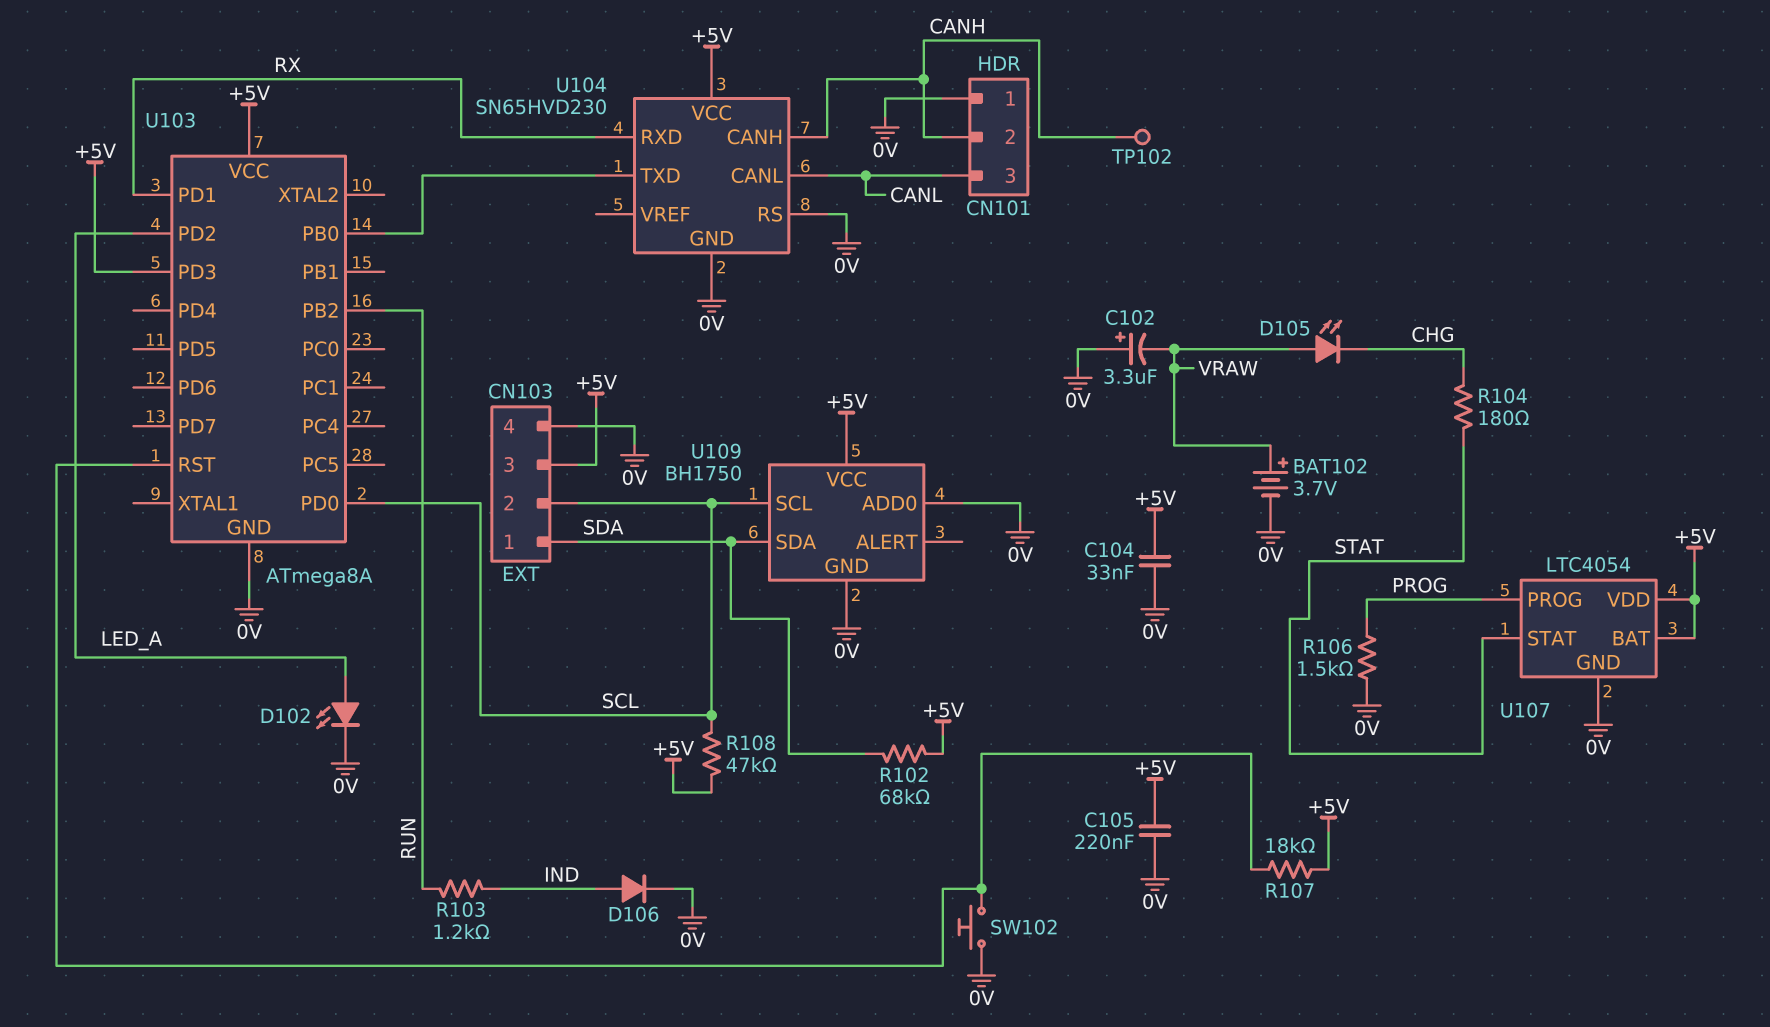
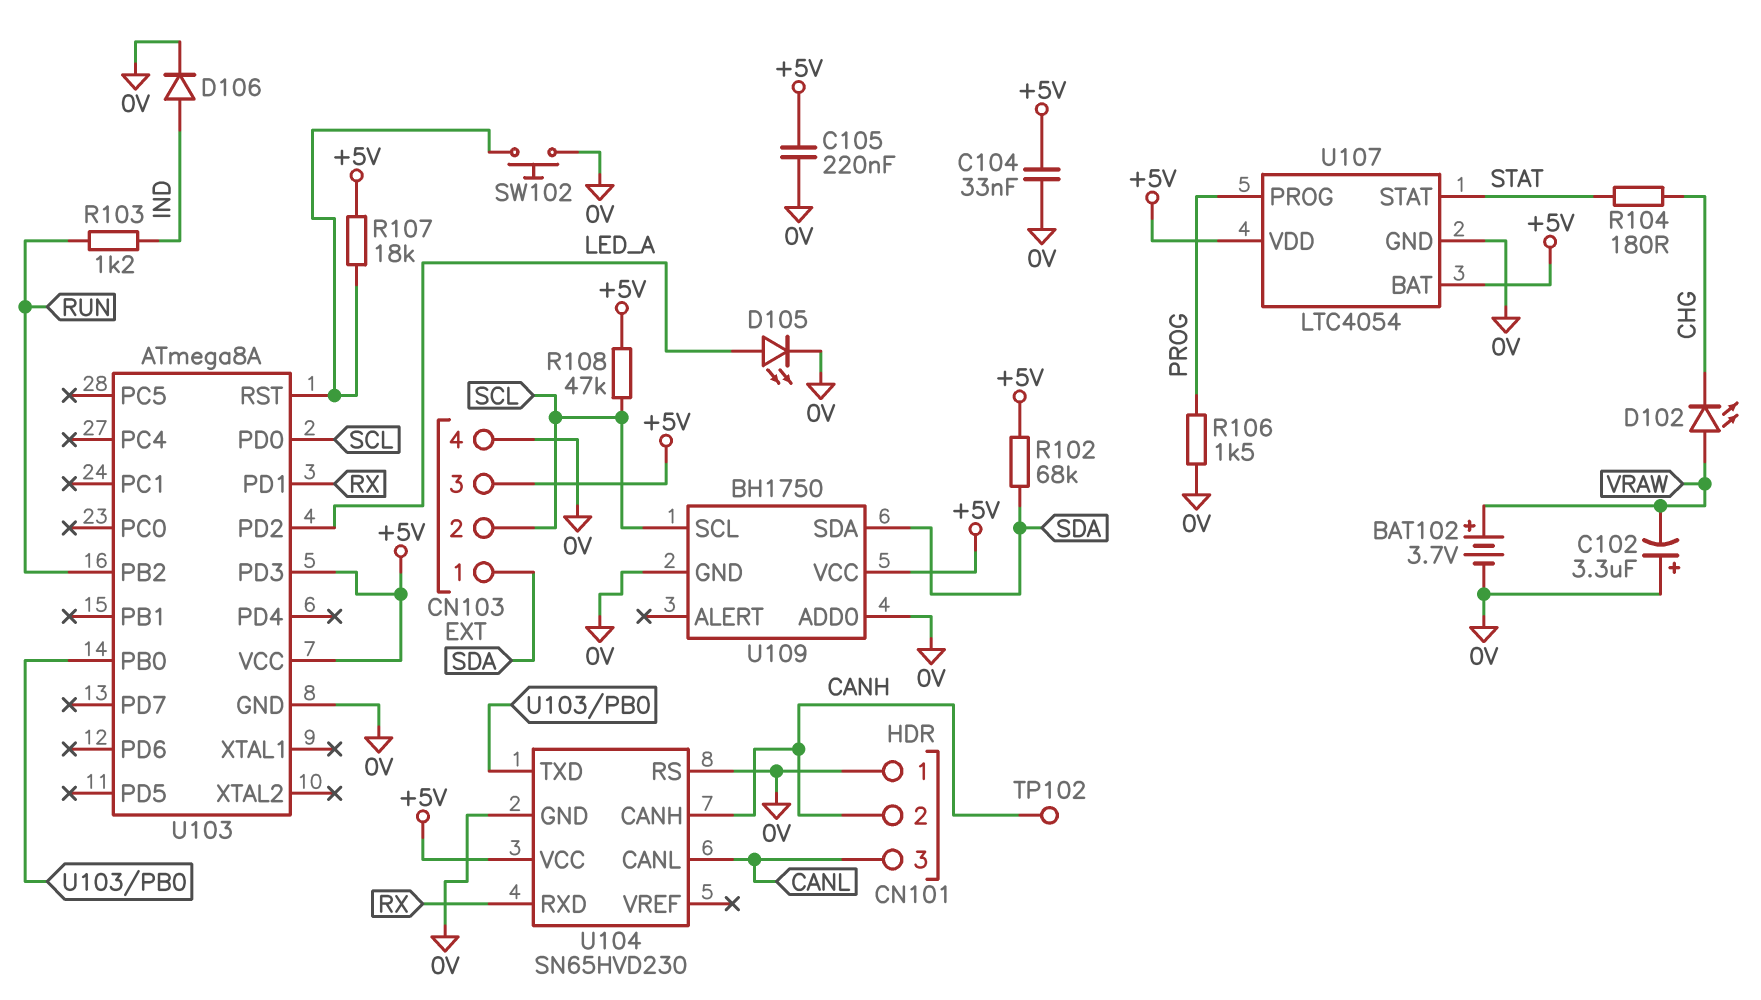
D102: LED (A LED_A, K 0V) -> LED (A VRAW, K CHG)
D105: LED (A VRAW, K CHG) -> LED (A LED_A, K 0V)

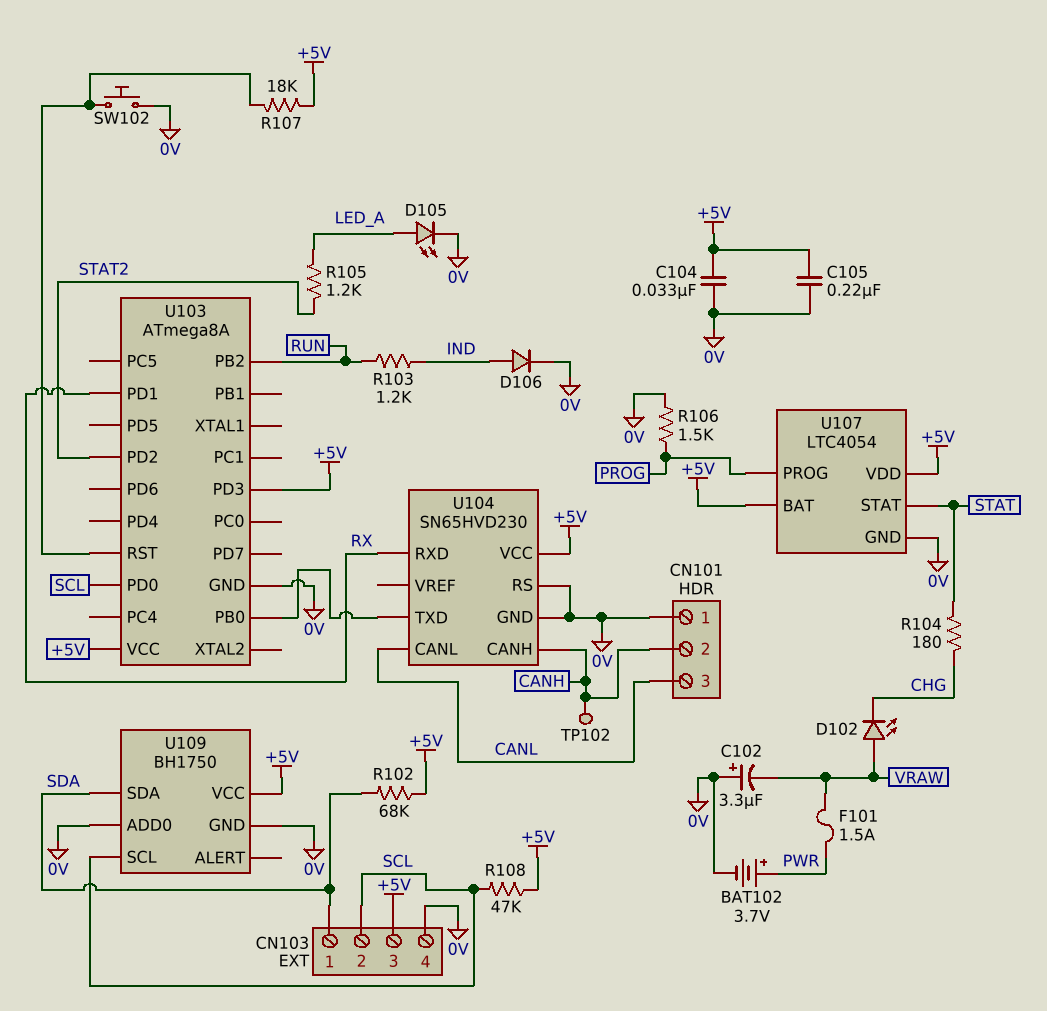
BAT102: 3.7V (plus VRAW, minus 0V) -> 3.7V (plus PWR, minus 0V)
F101: none -> 1.5A (PWR, VRAW)
R105: none -> 1.2k (LED_A, STAT2)
U103 pin PD2: LED_A -> STAT2

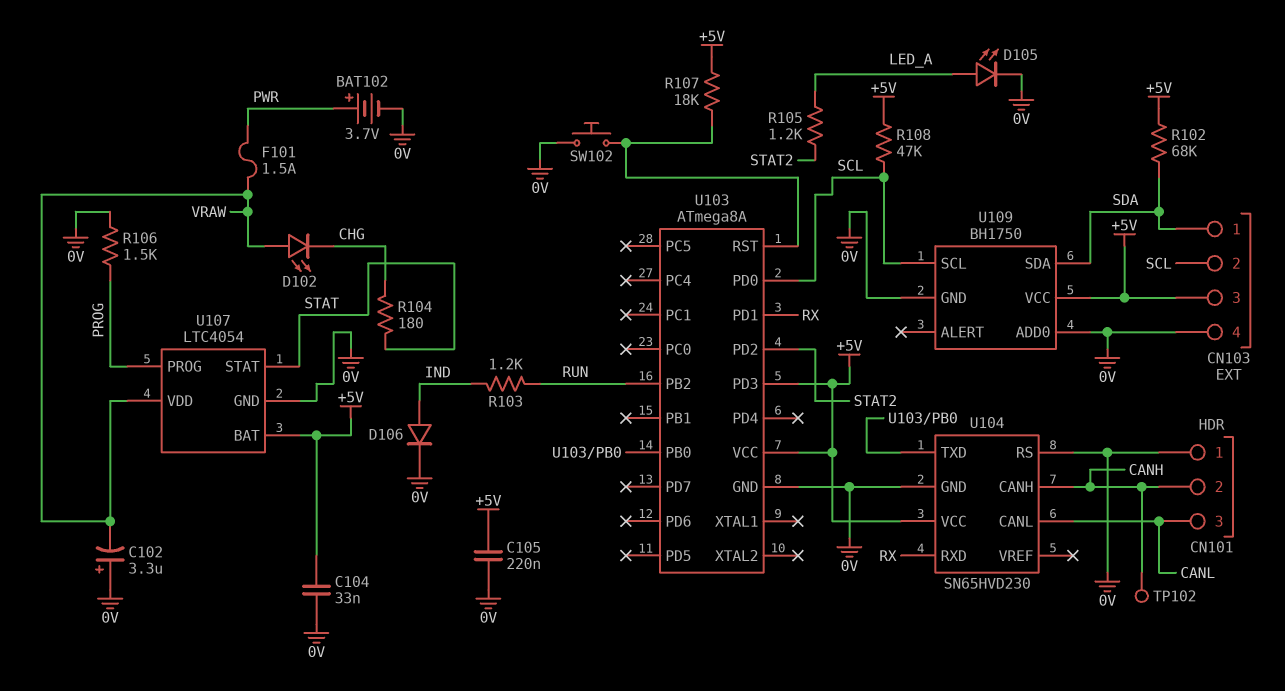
U107 pin VDD: +5V -> VRAW

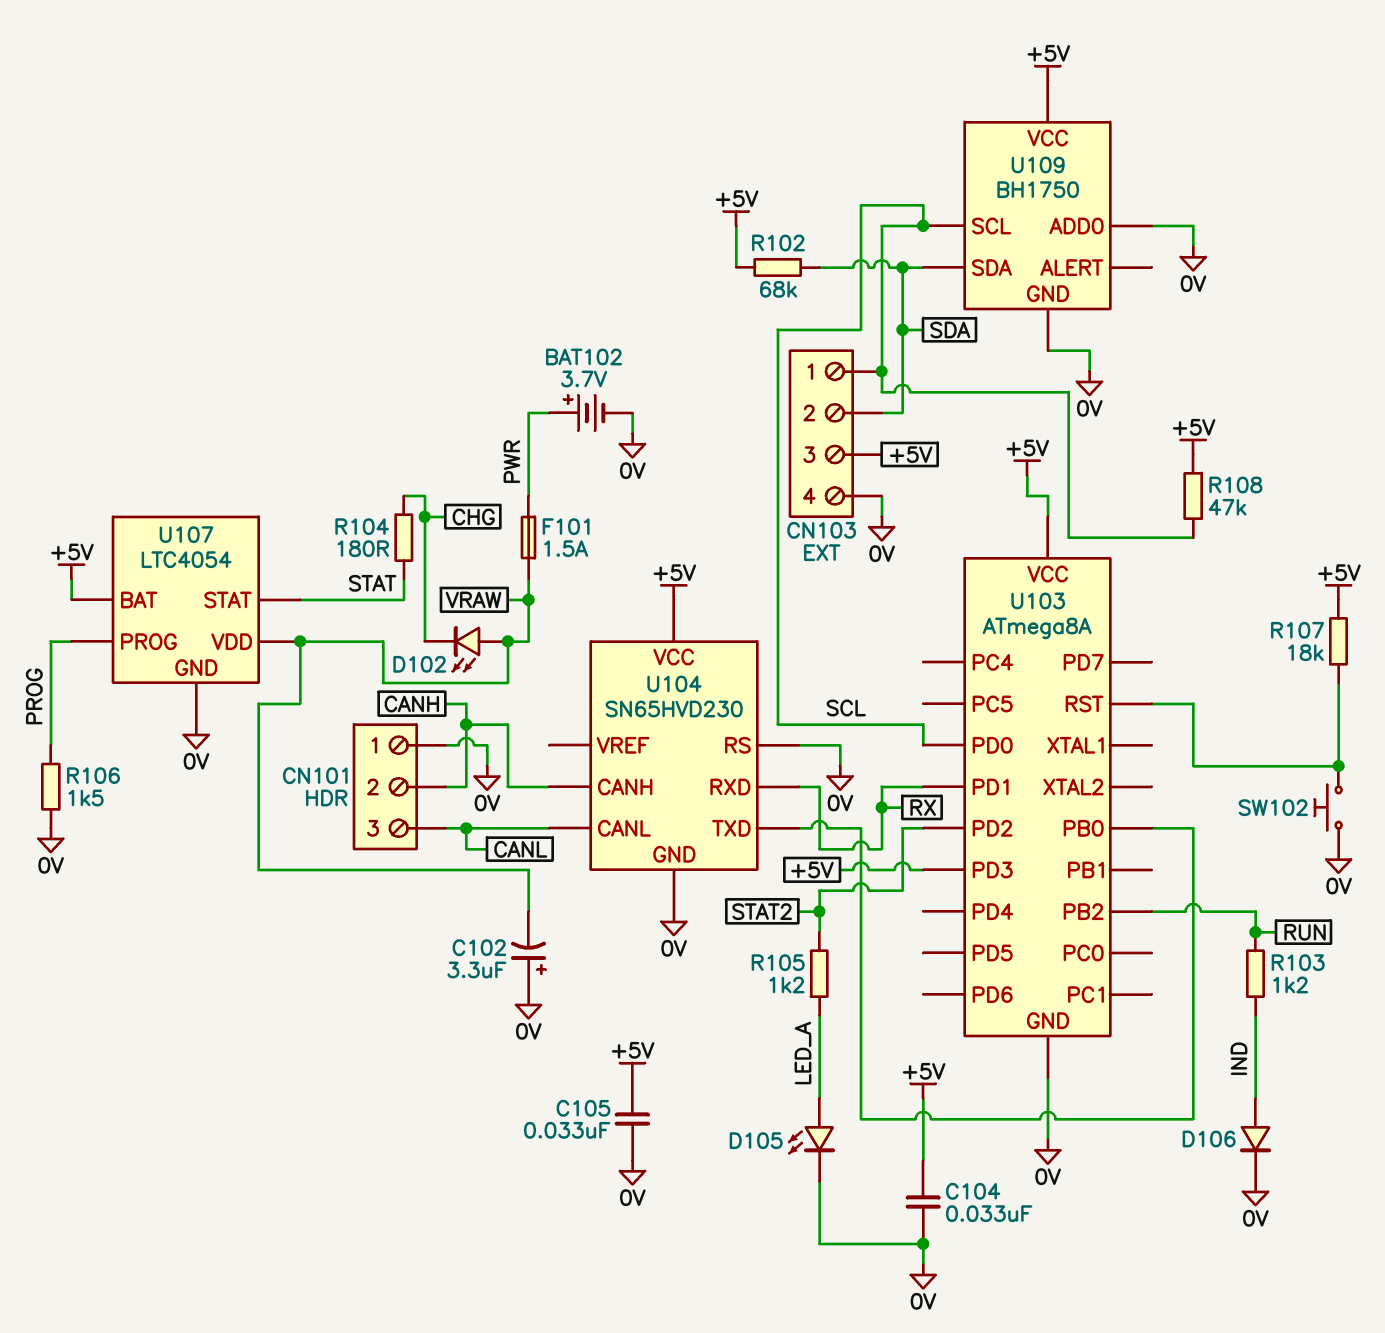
C105: 220nF (+5V, 0V) -> 33nF (+5V, 0V)
CN103 pin 1: SDA -> SCL
CN103 pin 2: SCL -> SDA
TP102: test point (CANH) -> none

